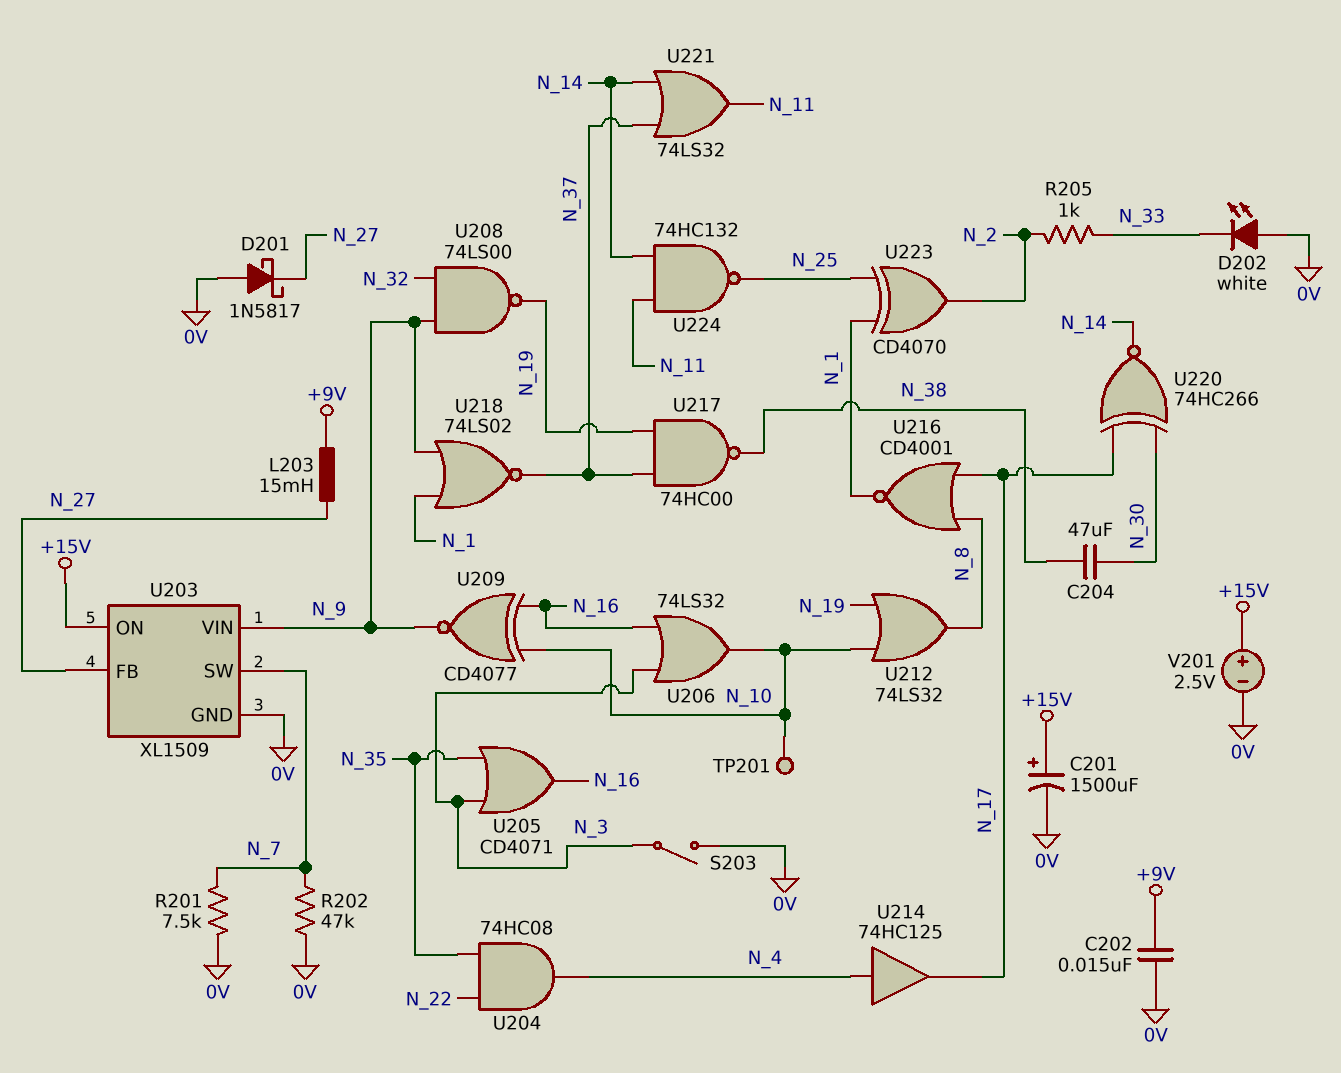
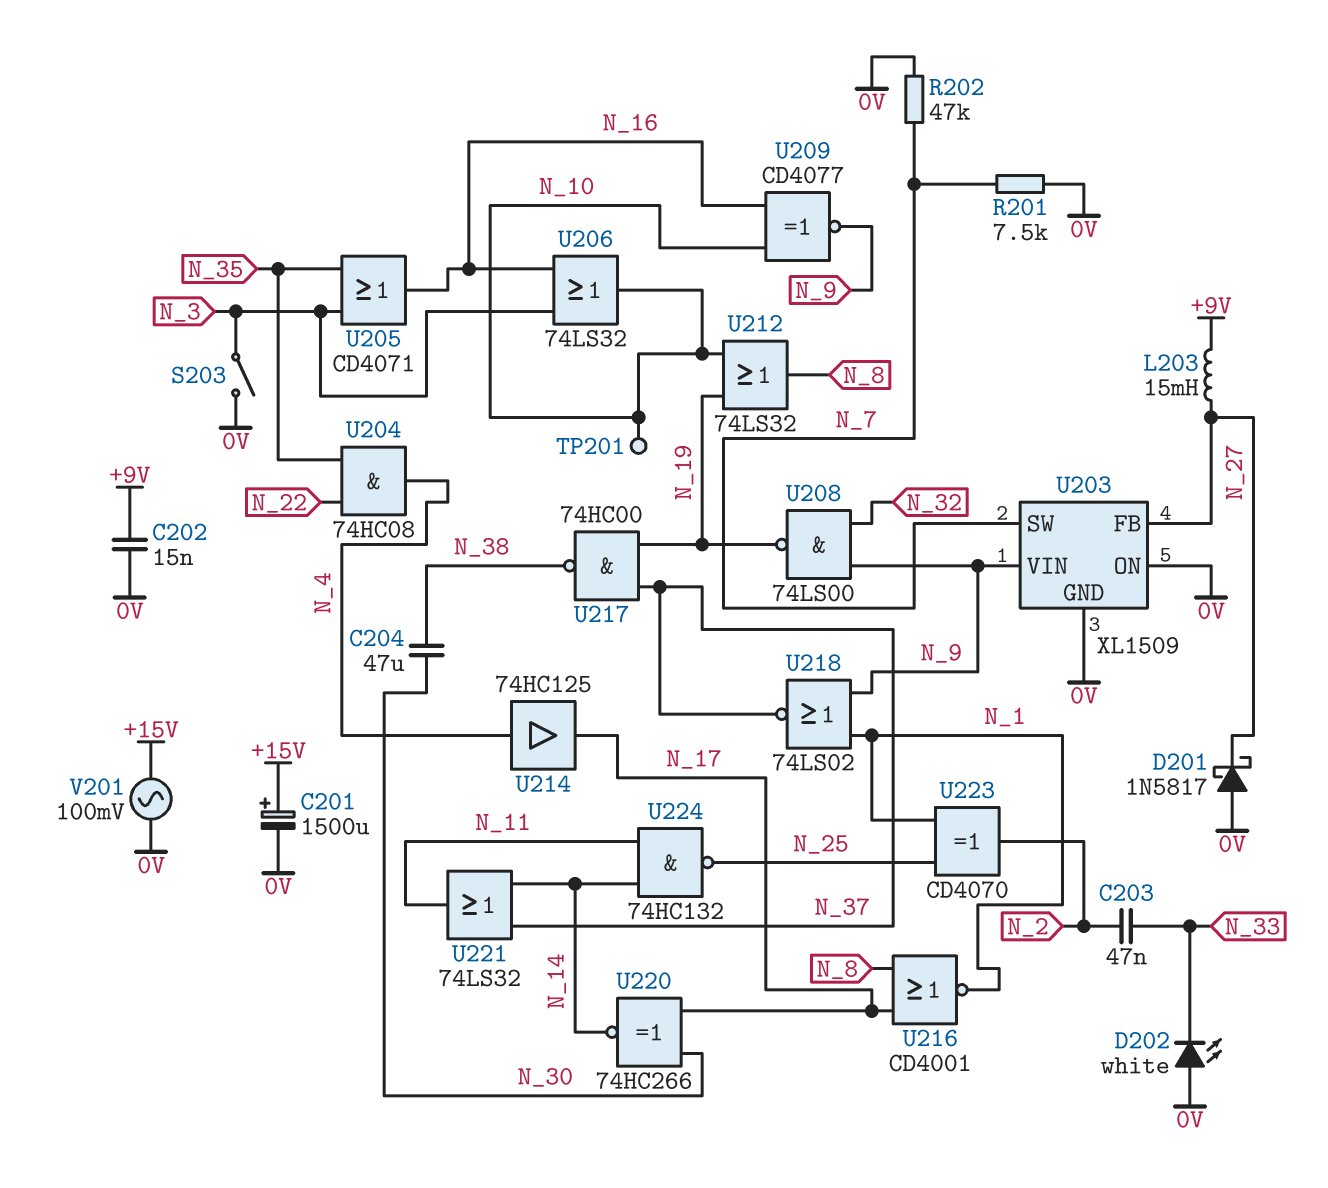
C203: none -> 47nF (N_2, N_33)
R205: 1k (N_2, N_33) -> none
U203 pin ON: +15V -> 0V
V201: 2.5V (plus +15V, minus 0V) -> AC 100mV (+15V, 0V)

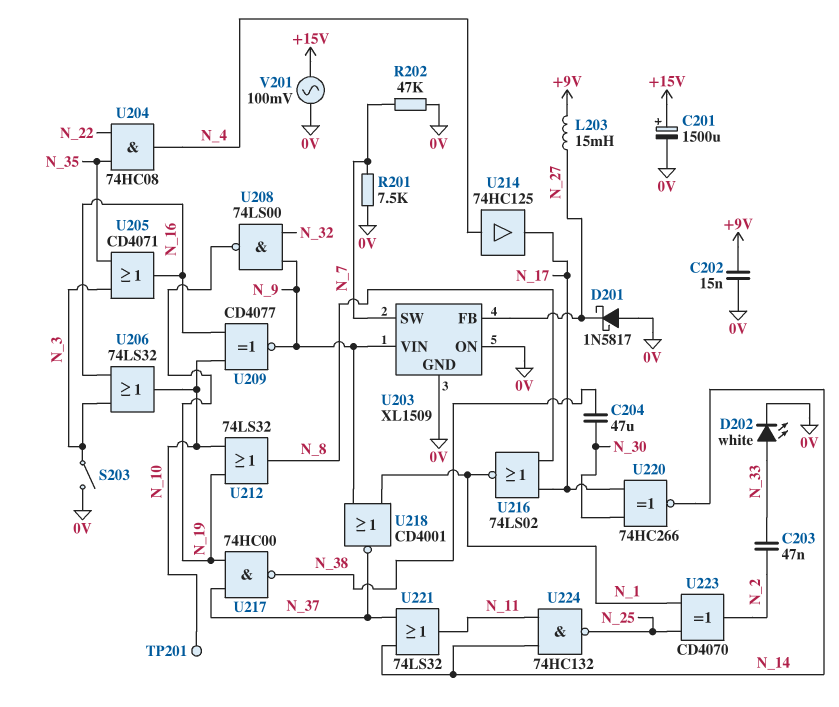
D202: LED white (A 0V, K N_33) -> LED white (A N_33, K 0V)
U216: NOR CD4001 (in N_8, in N_17, out N_1) -> NOR 74LS02 (in N_8, in N_17, out N_1)
U218: NOR 74LS02 (in N_1, in N_9, out N_37) -> NOR CD4001 (in N_1, in N_9, out N_37)

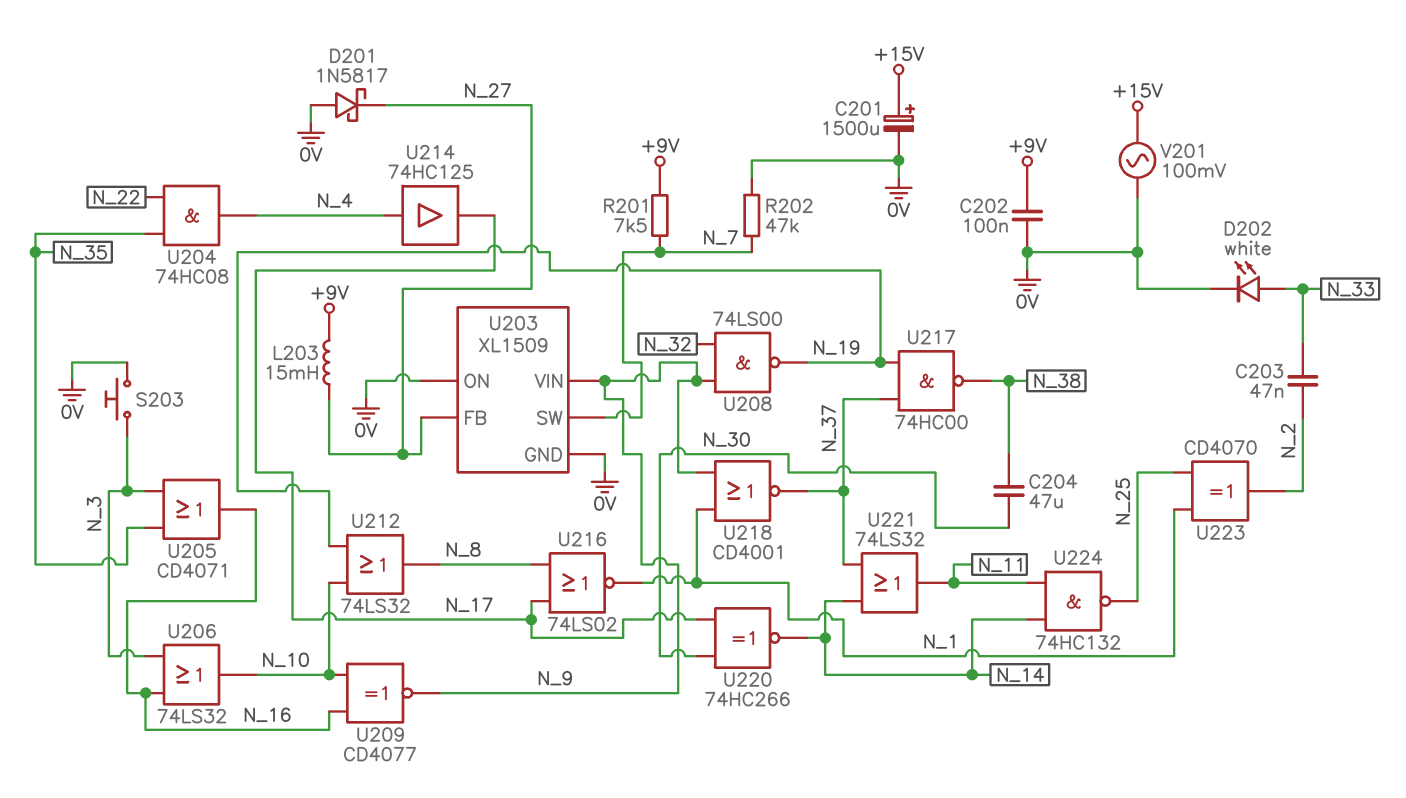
C202: 15nF (+9V, 0V) -> 100nF (+9V, 0V)
R201: 7.5k (0V, N_7) -> 7.5k (+9V, N_7)
S203: switch (0V, N_3) -> button (0V, N_3)
TP201: test point (N_10) -> none

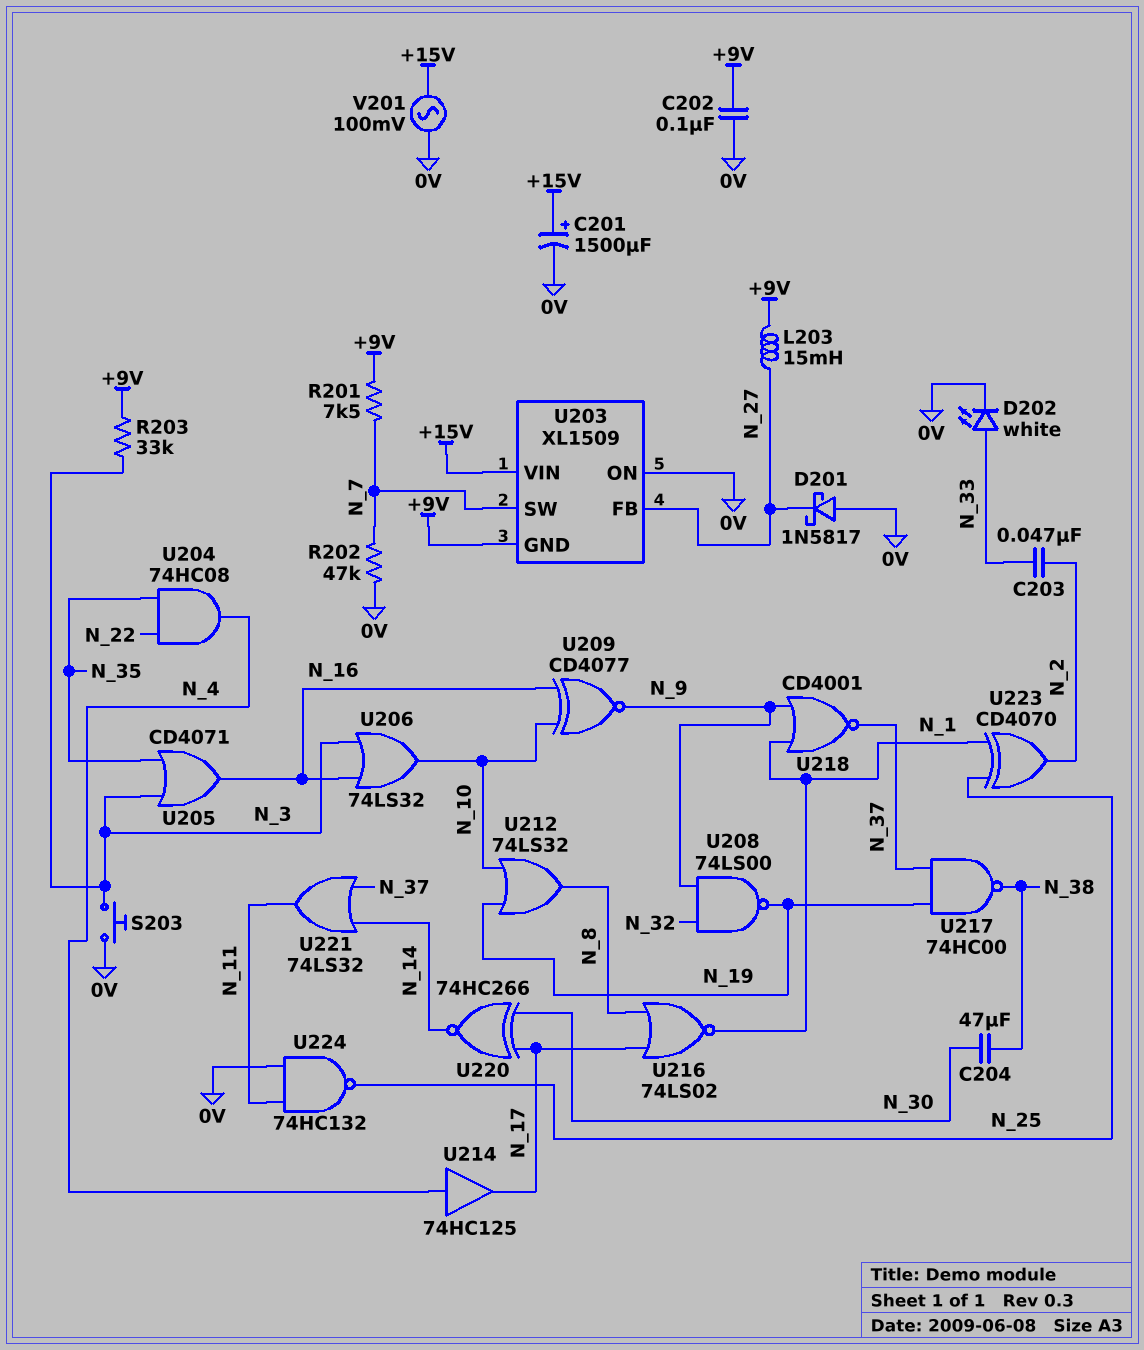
R203: none -> 33k (+9V, N_3)
U203 pin GND: 0V -> +9V
U203 pin VIN: N_9 -> +15V
U224: NAND 74HC132 (in N_11, in N_14, out N_25) -> NAND 74HC132 (in 0V, in N_11, out N_25)

